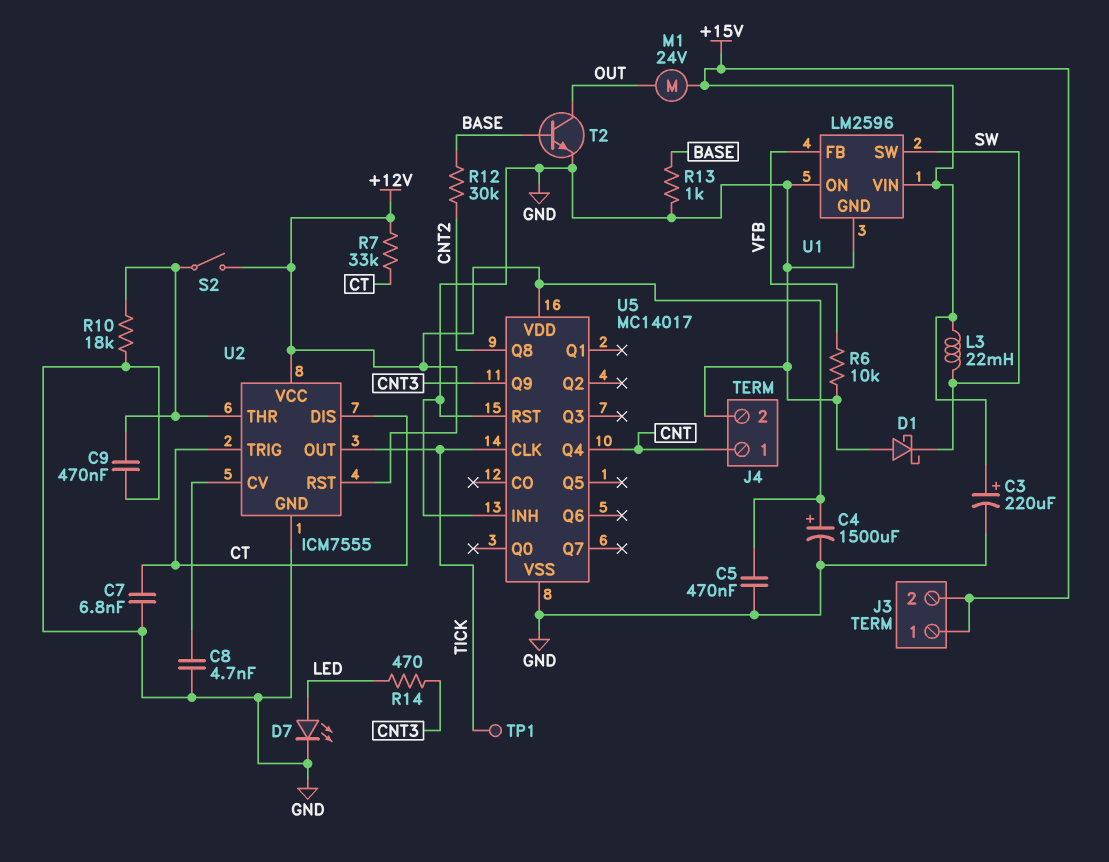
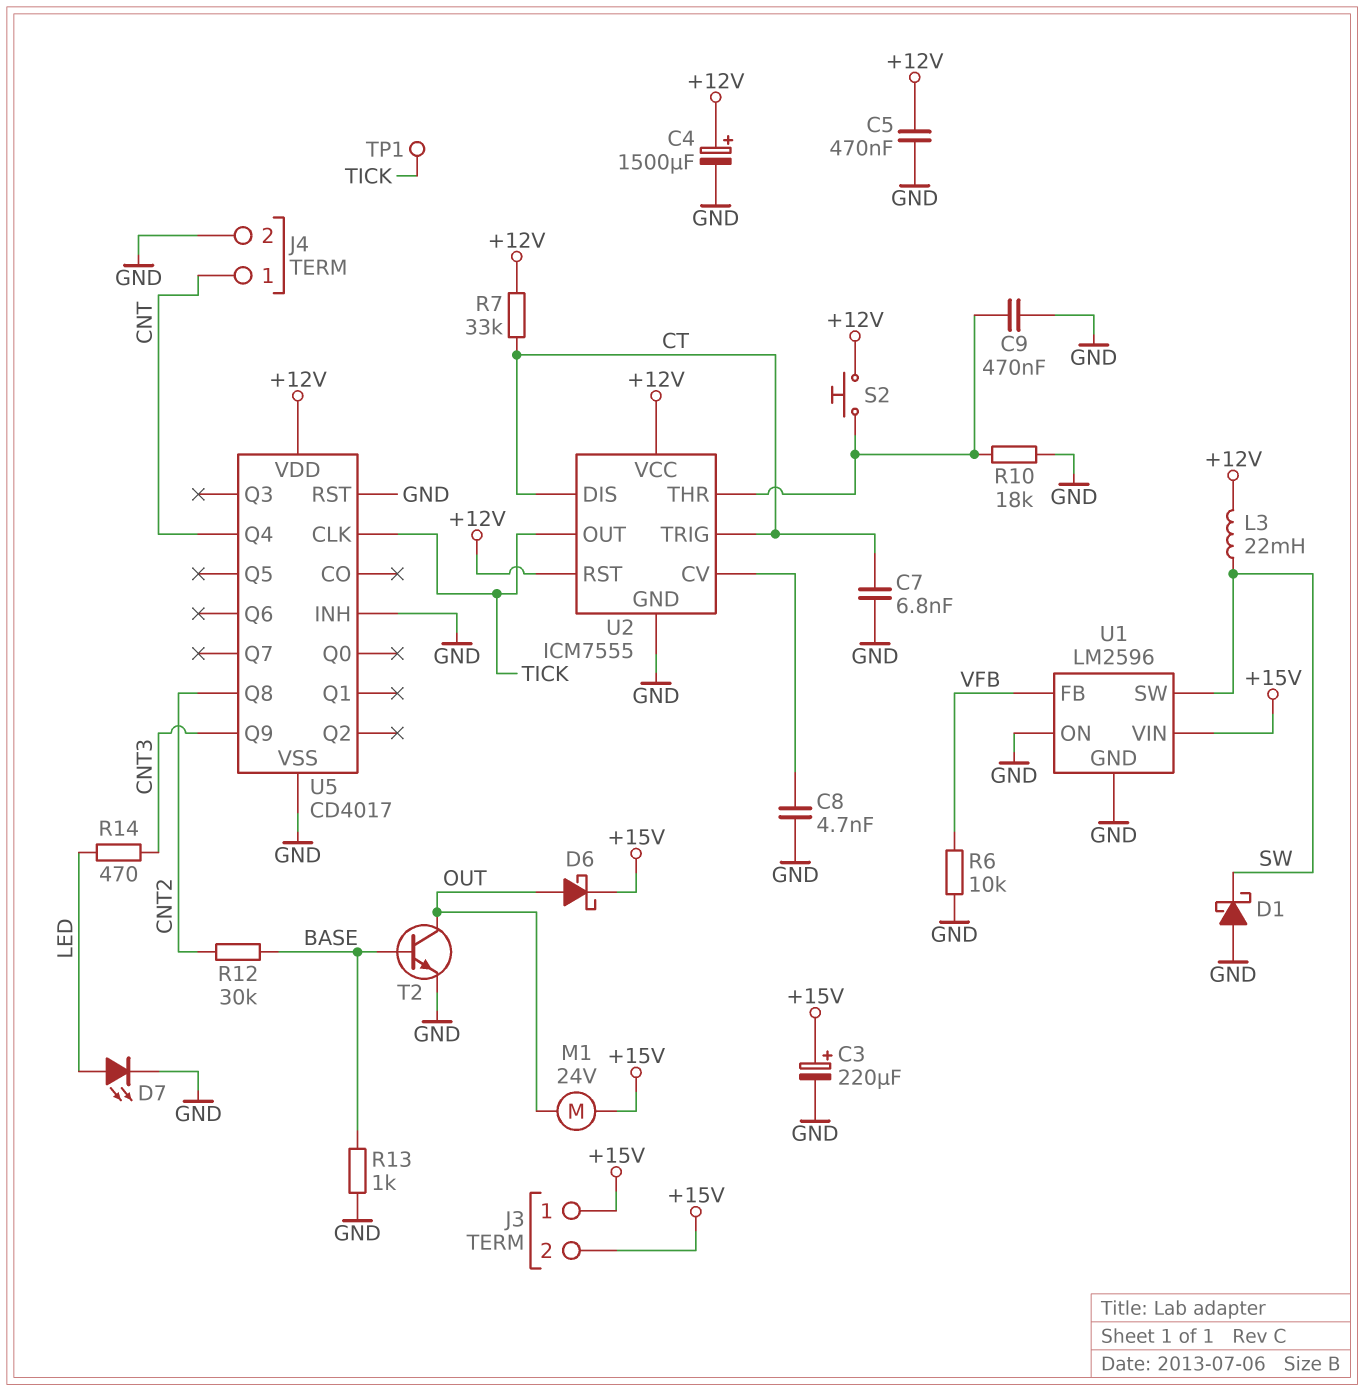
D6: none -> schottky (A OUT, K +15V)
L3: 22mH (+15V, SW) -> 22mH (+12V, SW)
S2: switch (+12V, U2/THR) -> button (+12V, U2/THR)
U5: MC14017 -> CD4017

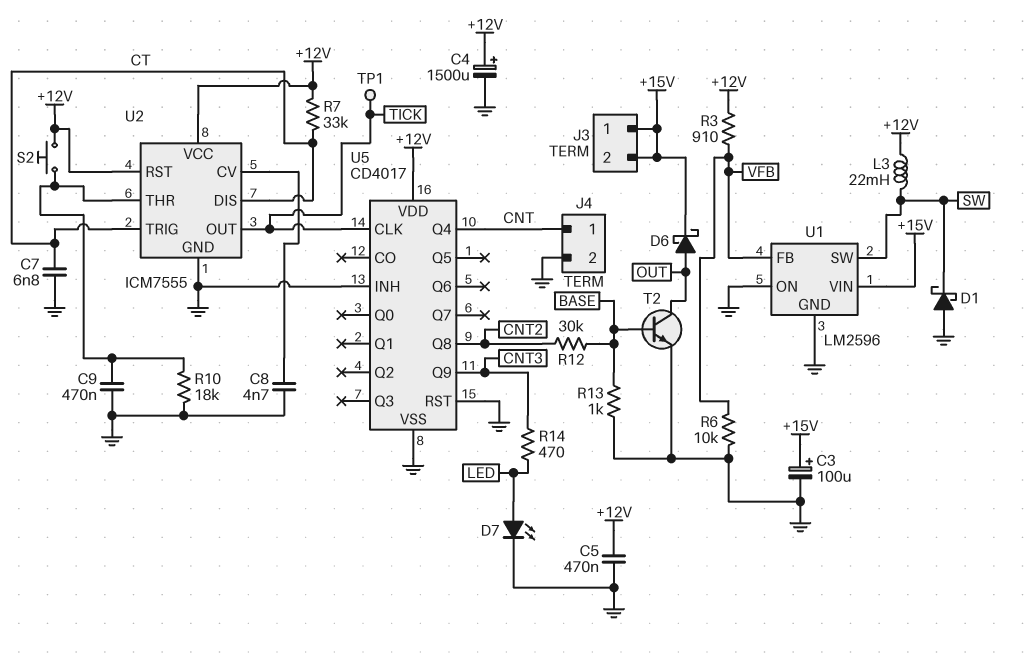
C3: 220uF (plus +15V, minus GND) -> 100uF (plus +15V, minus GND)
M1: motor 24V (+15V, OUT) -> none
R3: none -> 910 (+12V, VFB)

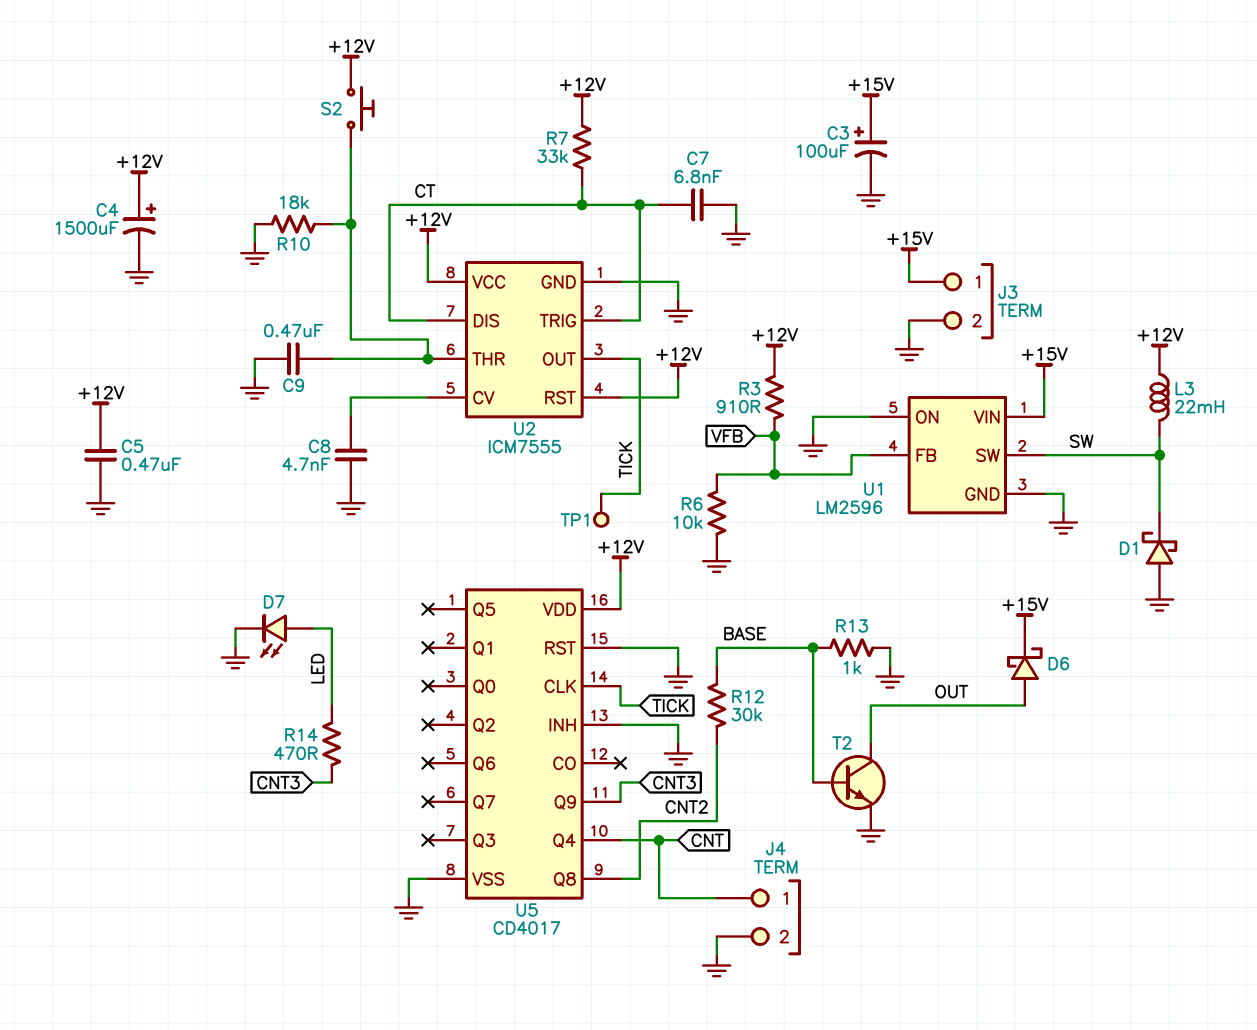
J3 pin 2: +15V -> GND

